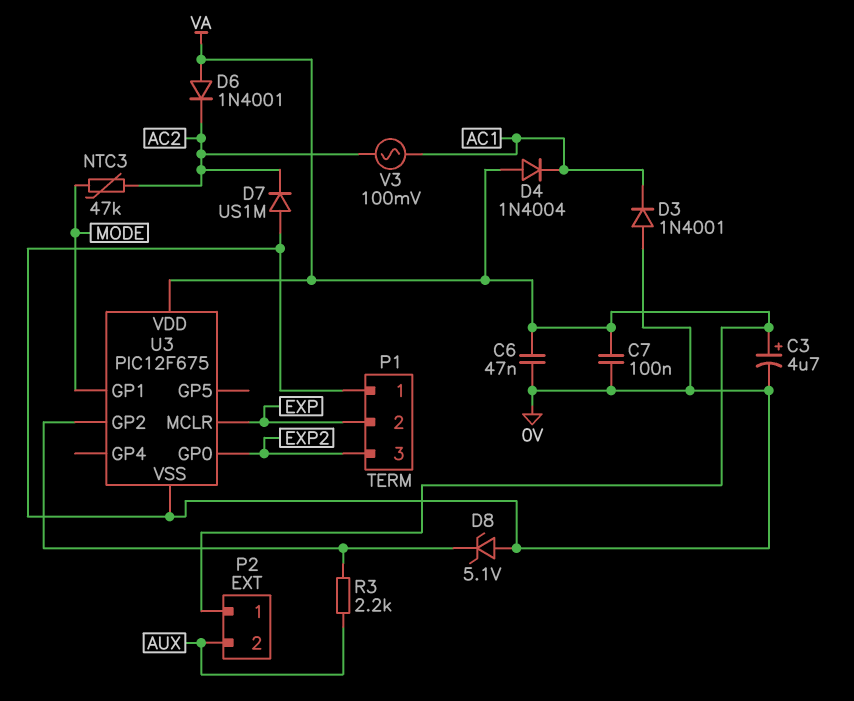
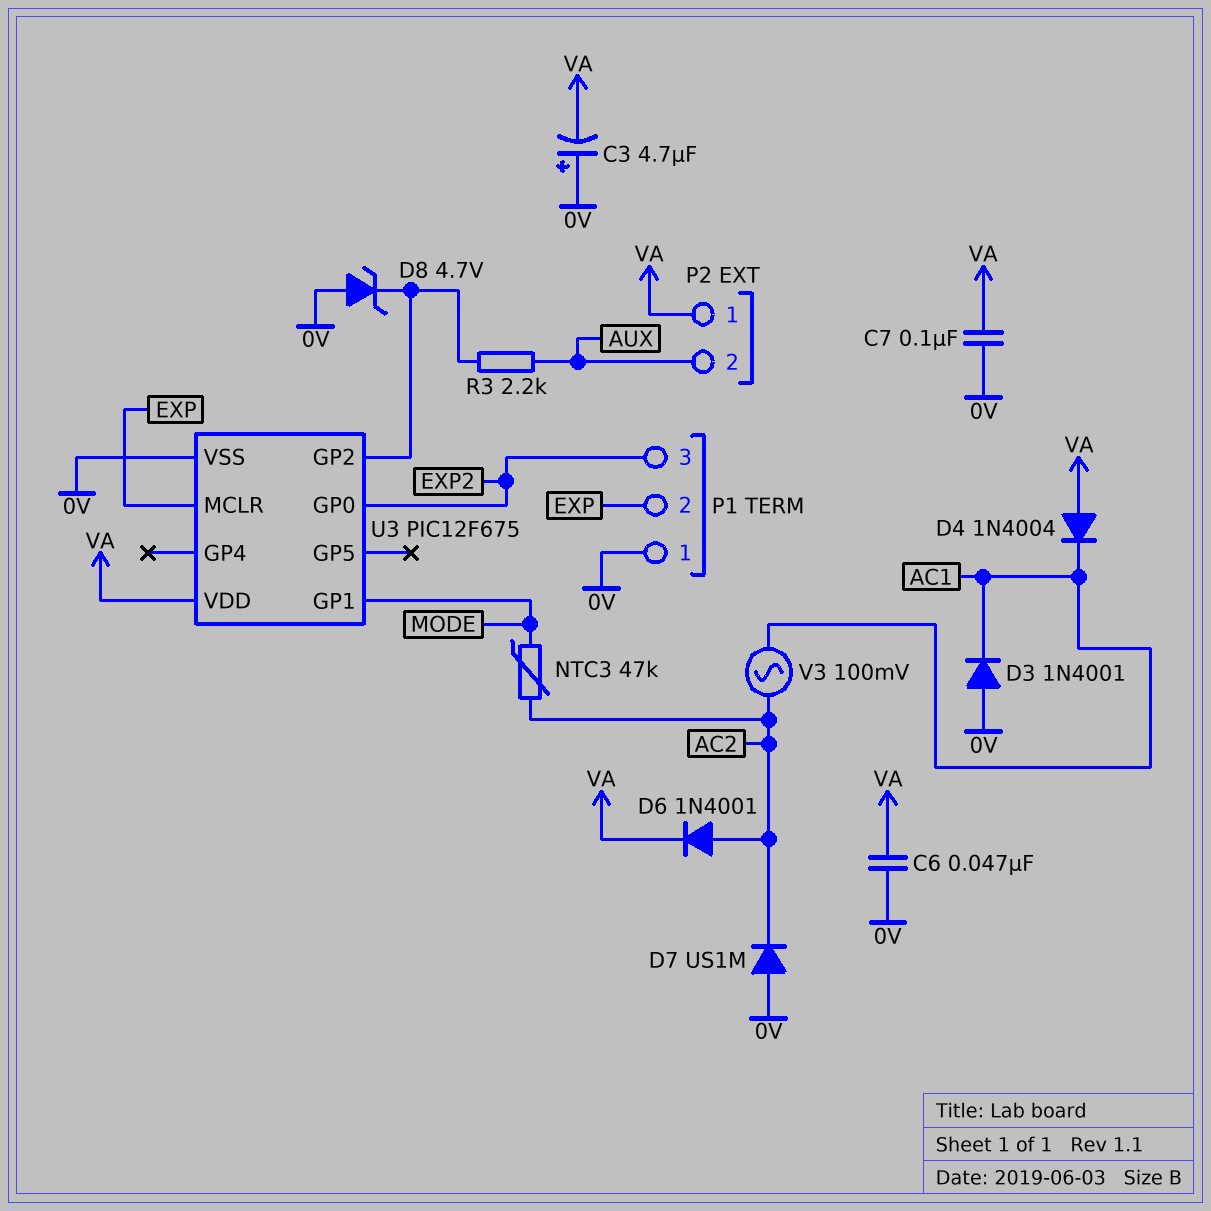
C3: 4.7uF (plus VA, minus 0V) -> 4.7uF (plus 0V, minus VA)
D6: diode 1N4001 (A VA, K AC2) -> diode 1N4001 (A AC2, K VA)
D8: zener 5.1V (A 0V, K U3/GP2) -> zener 4.7V (A 0V, K U3/GP2)

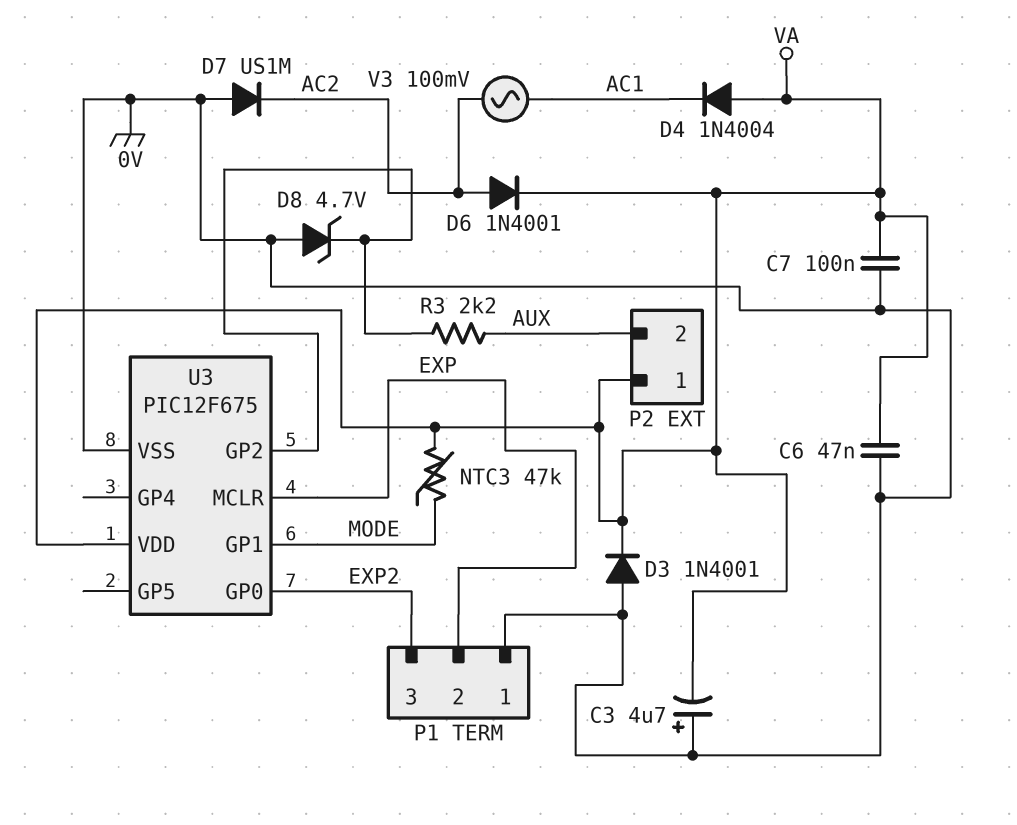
D3: diode 1N4001 (A 0V, K AC1) -> diode 1N4001 (A 0V, K VA)
NTC3: 47k (AC2, MODE) -> 47k (MODE, VA)

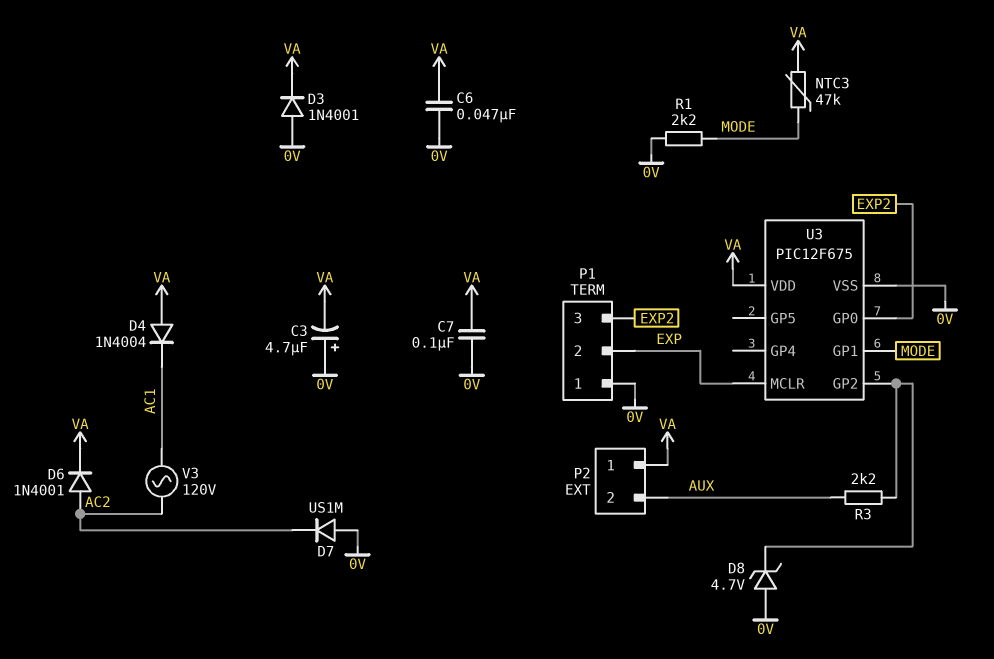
R1: none -> 2.2k (0V, MODE)
V3: AC 100mV (AC1, AC2) -> AC 120V (AC1, AC2)

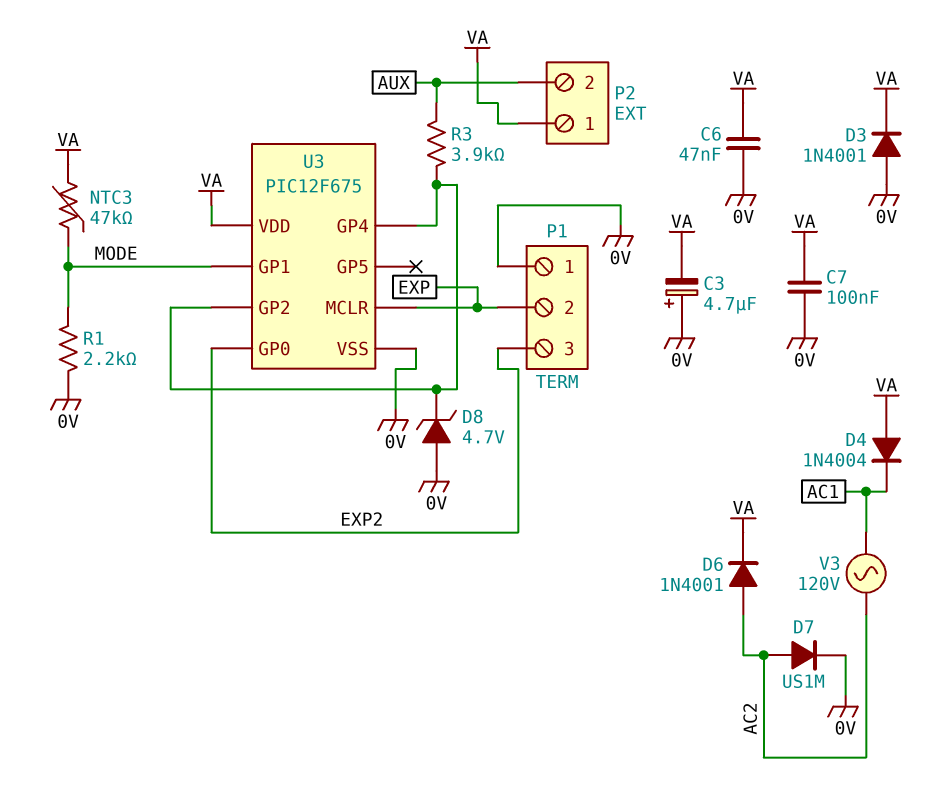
D7: diode US1M (A 0V, K AC2) -> diode US1M (A AC2, K 0V)
R3: 2.2k (AUX, U3/GP2) -> 3.9k (AUX, U3/GP2)
U3 pin GP4: none -> U3/GP2

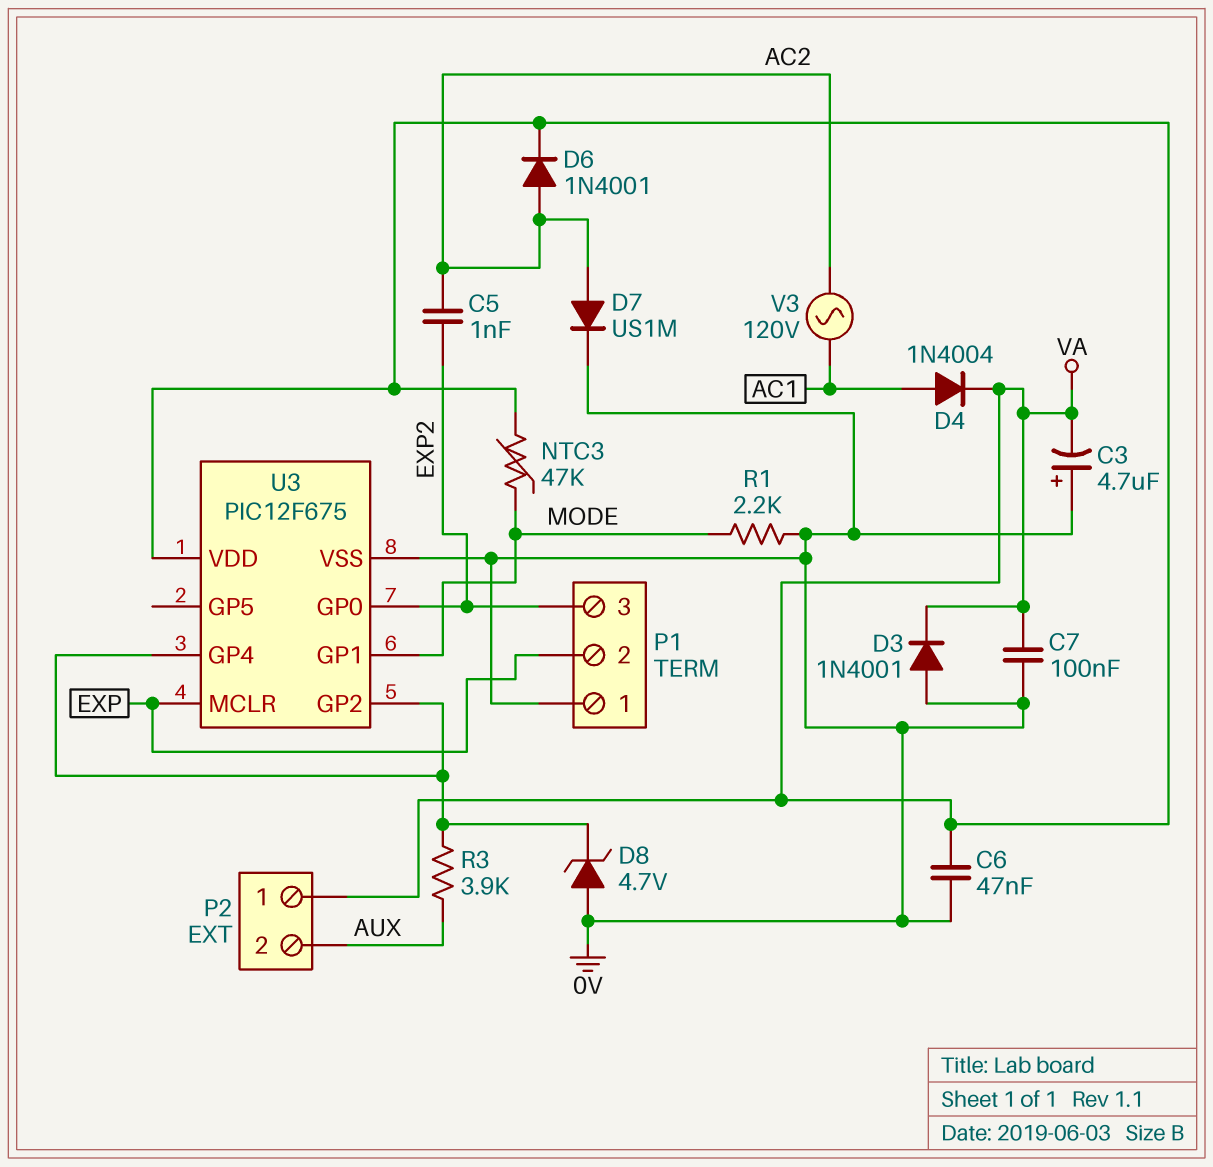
C5: none -> 1nF (AC2, EXP2)
D4: diode 1N4004 (A VA, K AC1) -> diode 1N4004 (A AC1, K VA)

